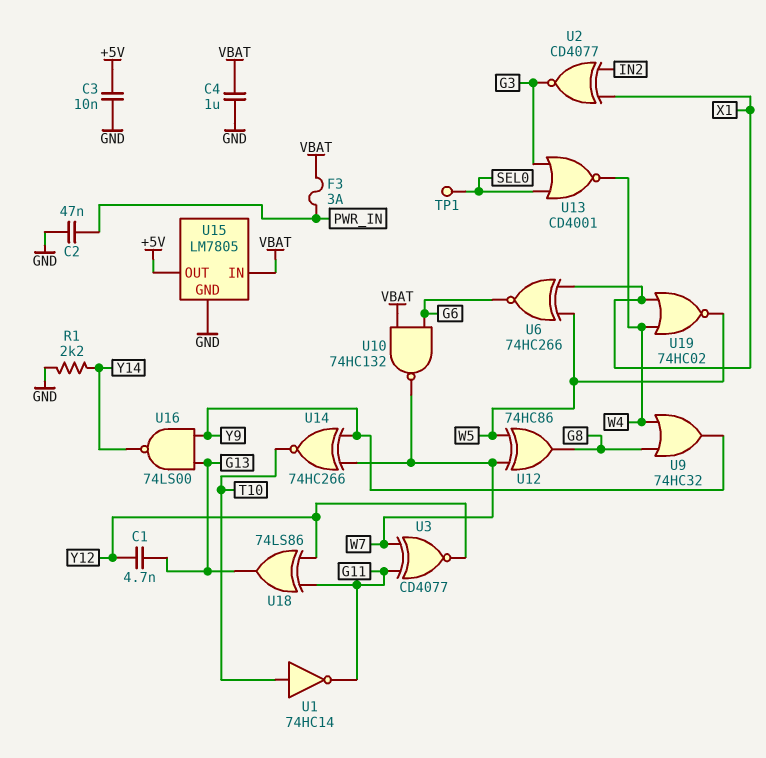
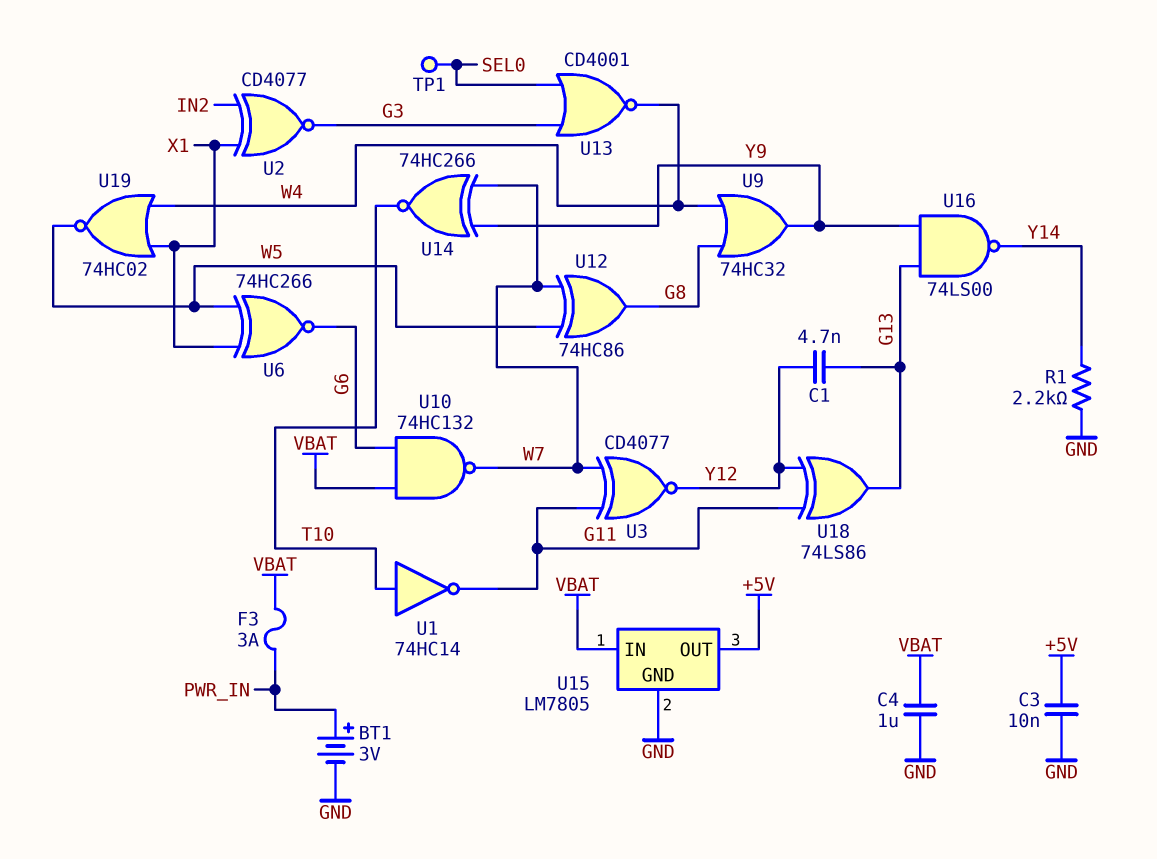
BT1: none -> 3V (plus PWR_IN, minus GND)
C2: 47nF (GND, PWR_IN) -> none

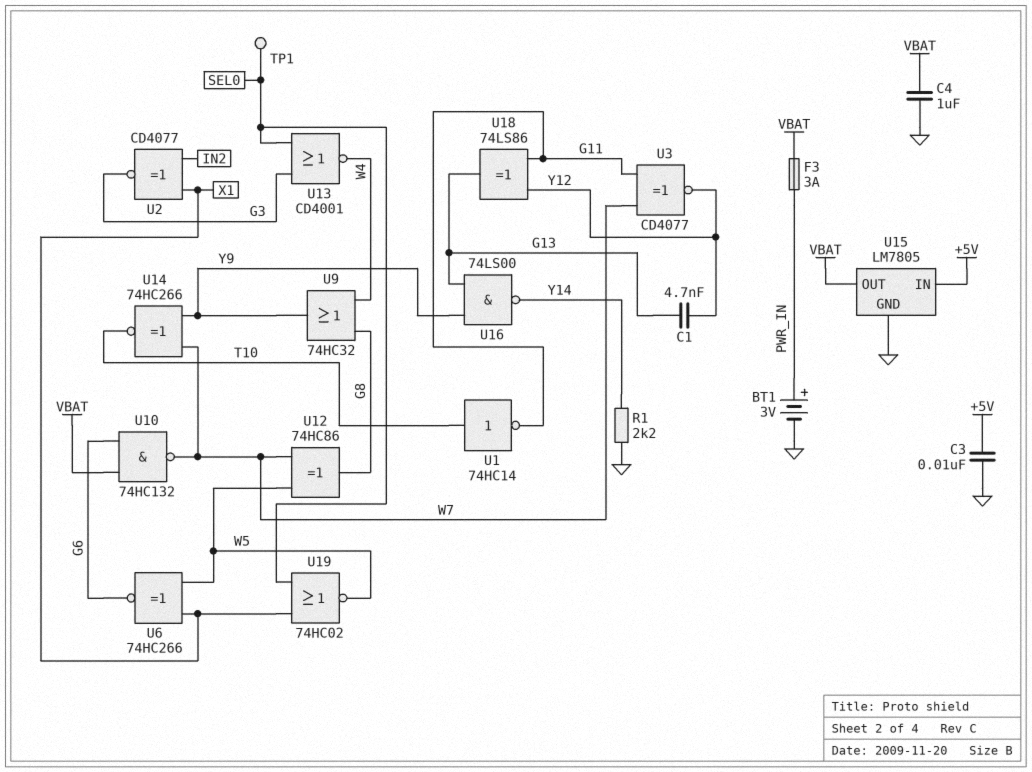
U15 pin IN: VBAT -> +5V
U15 pin OUT: +5V -> VBAT
U19: NOR 74HC02 (in W4, in X1, out W5) -> NOR 74HC02 (in SEL0, in X1, out W5)

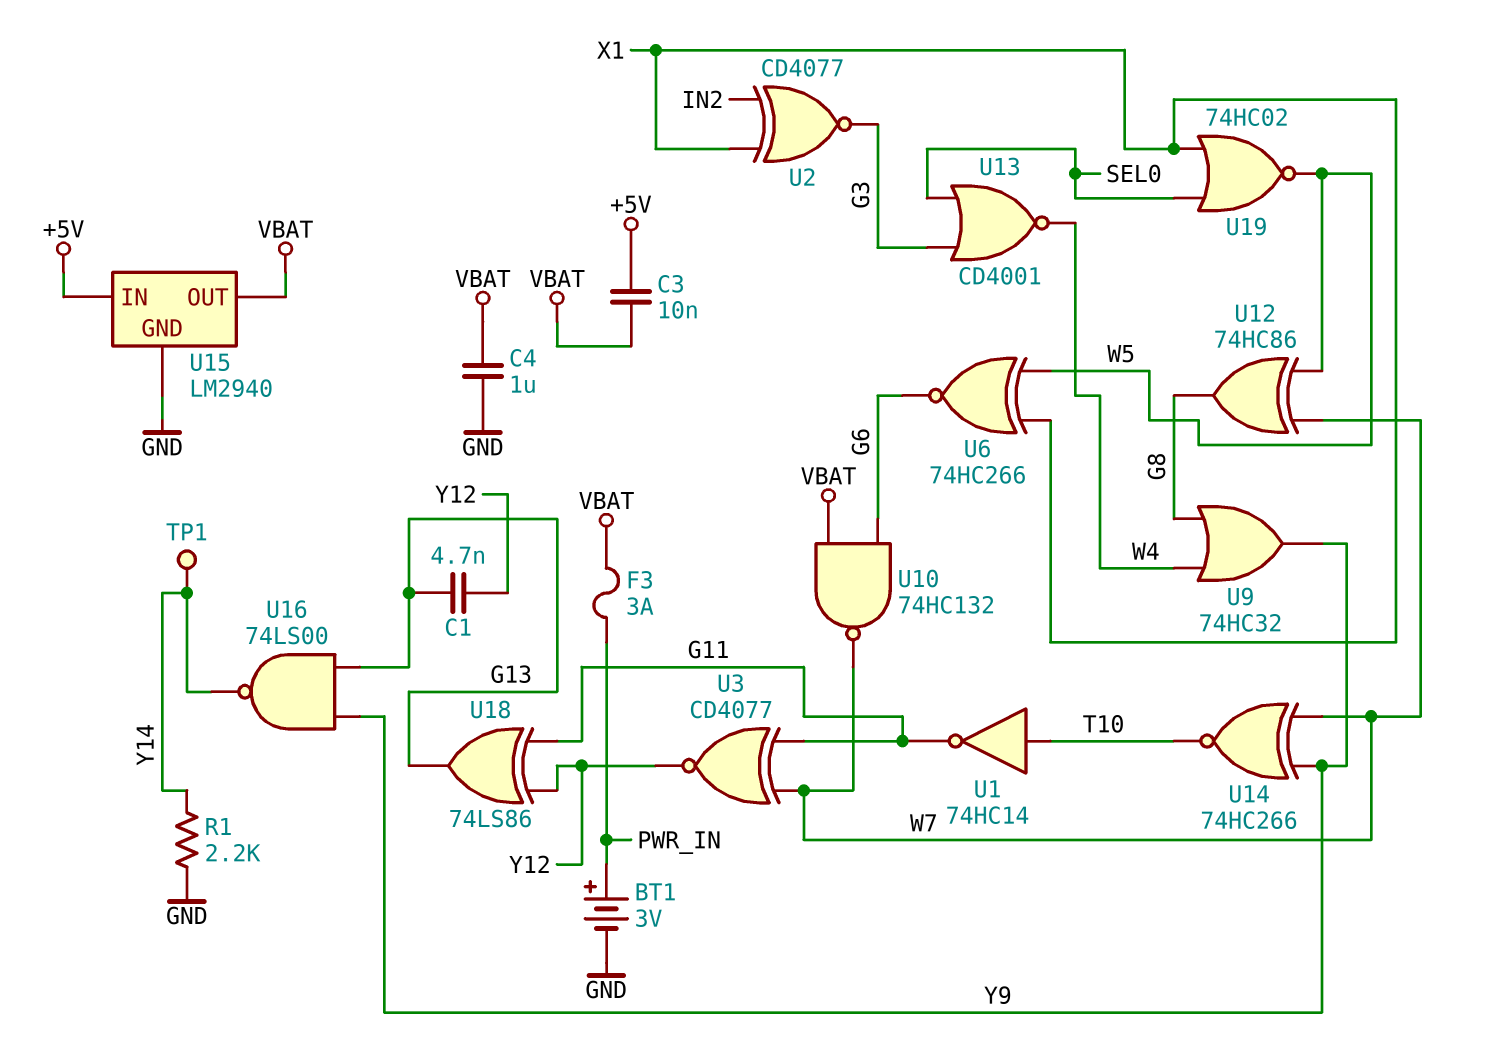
C3: 10nF (+5V, GND) -> 10nF (+5V, VBAT)
TP1: test point (SEL0) -> test point (Y14)
U15: LM7805 -> LM2940

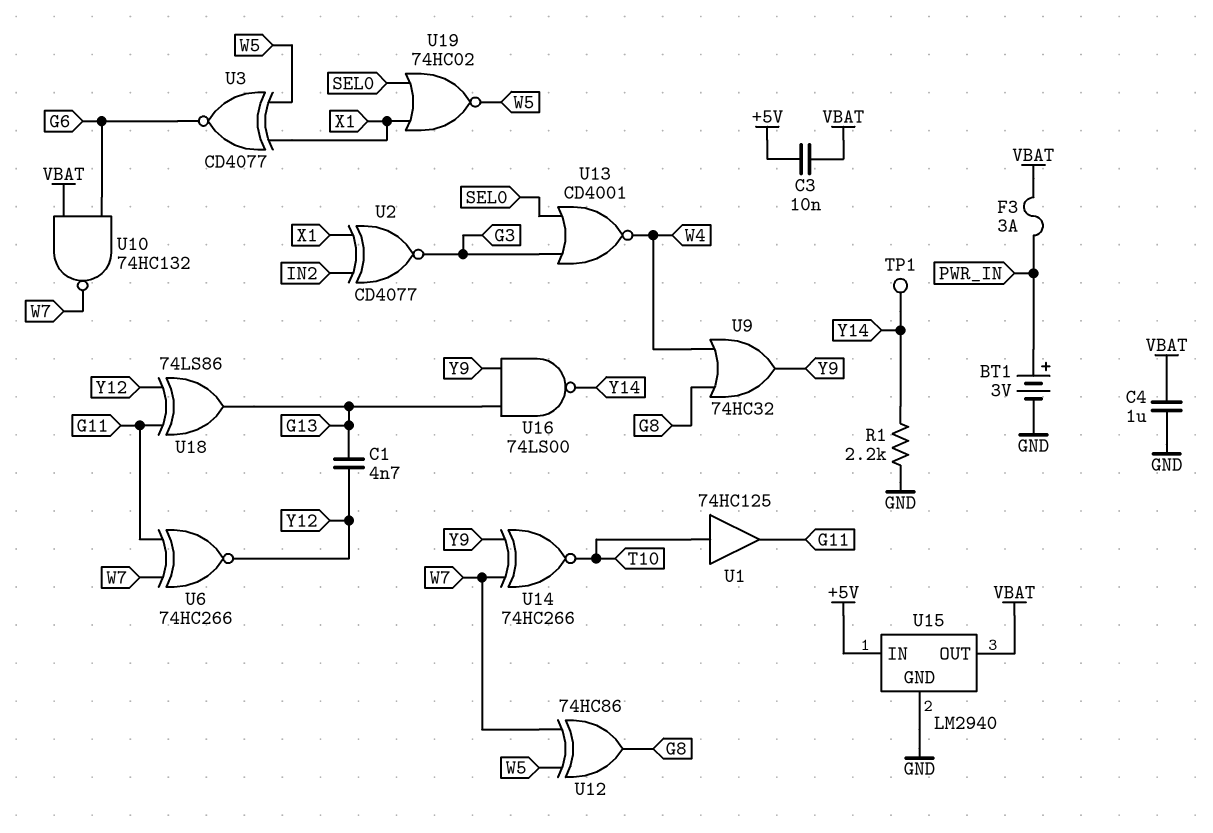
U1: NOT 74HC14 (in T10, out G11) -> buffer 74HC125 (in T10, out G11)
U3: XNOR CD4077 (in G11, in W7, out Y12) -> XNOR CD4077 (in W5, in X1, out G6)
U6: XNOR 74HC266 (in W5, in X1, out G6) -> XNOR 74HC266 (in G11, in W7, out Y12)

